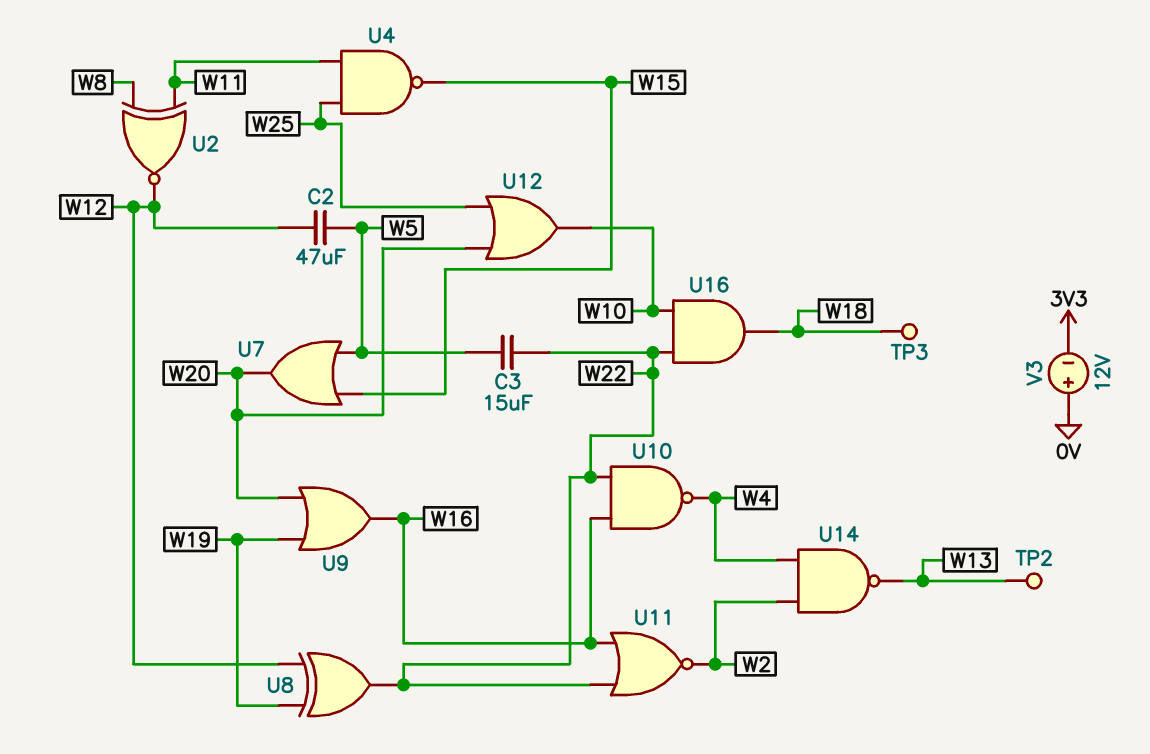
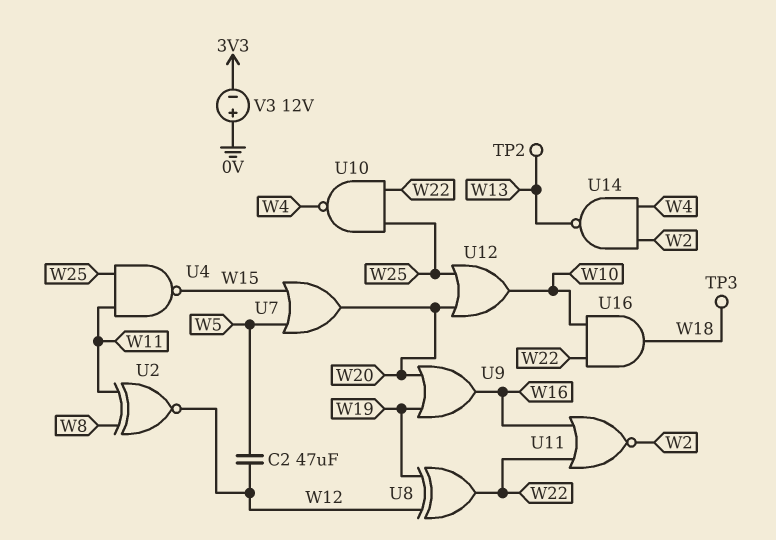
C3: 15uF (W5, W22) -> none
U10: NAND (in W16, in W22, out W4) -> NAND (in W22, in W25, out W4)

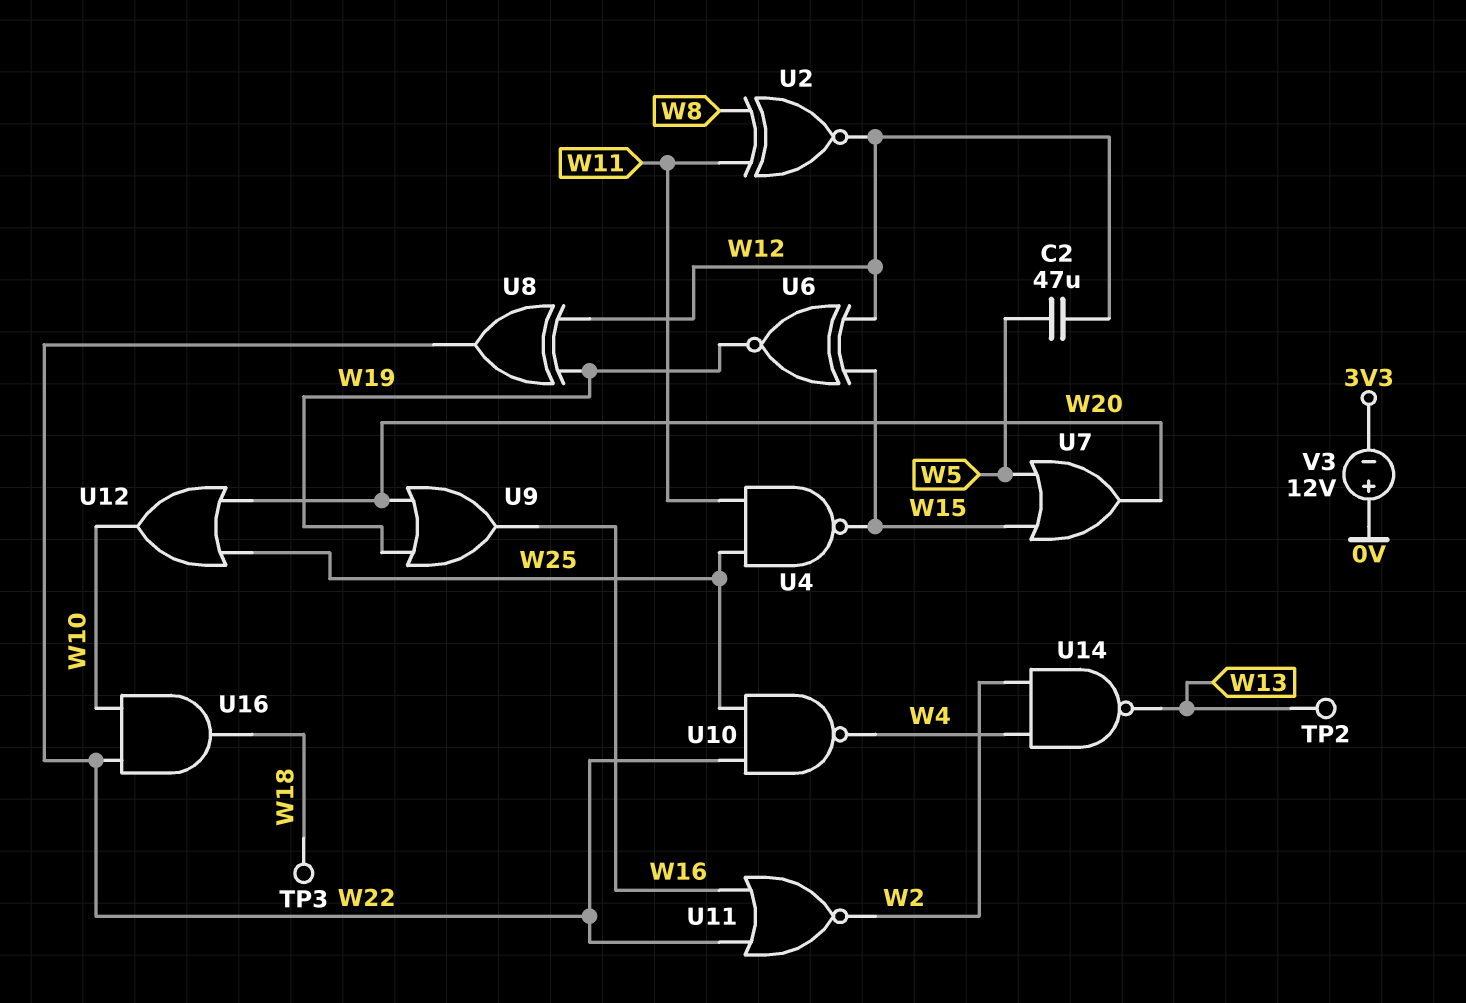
U6: none -> XNOR (in W12, in W15, out W19)

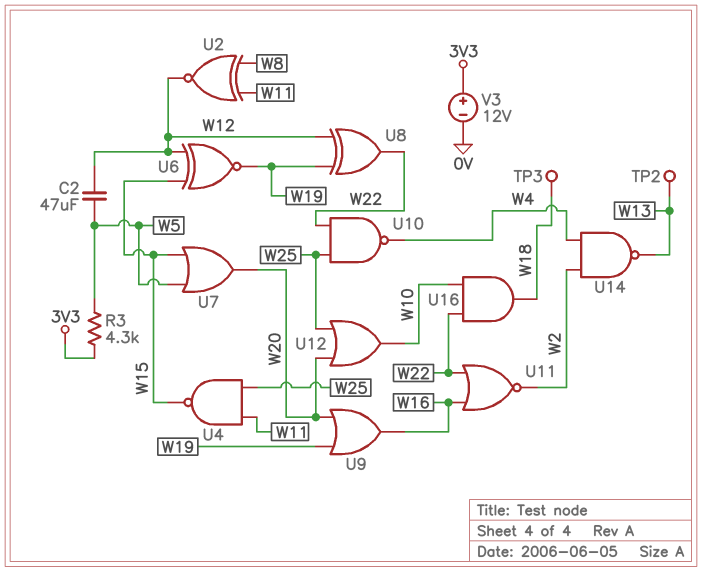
R3: none -> 4.3k (3V3, W5)
V3: 12V (plus 0V, minus 3V3) -> 12V (plus 3V3, minus 0V)

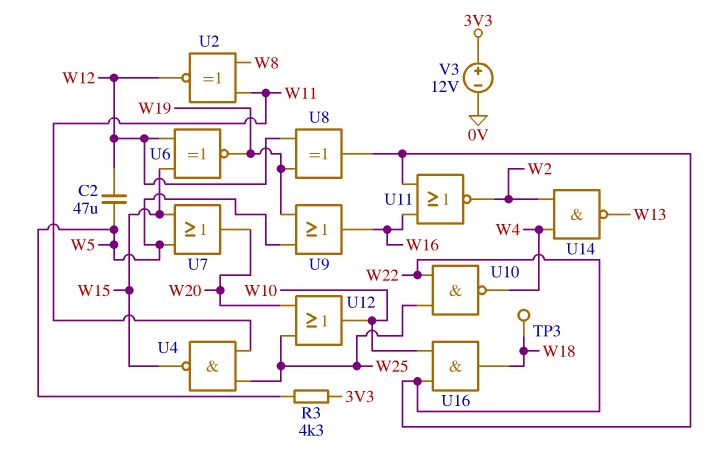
TP2: test point (W13) -> none
U9: OR (in W19, in W20, out W16) -> OR (in W5, in W19, out W16)

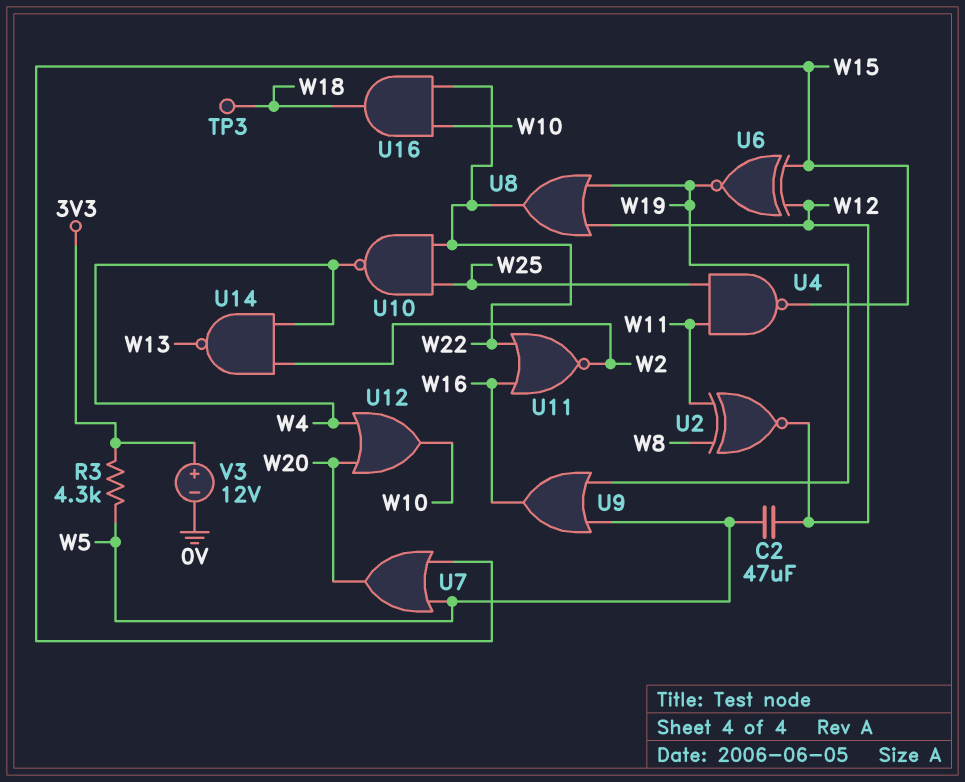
U8: XOR (in W12, in W19, out W22) -> OR (in W12, in W19, out W22)
U12: OR (in W20, in W25, out W10) -> OR (in W4, in W20, out W10)

